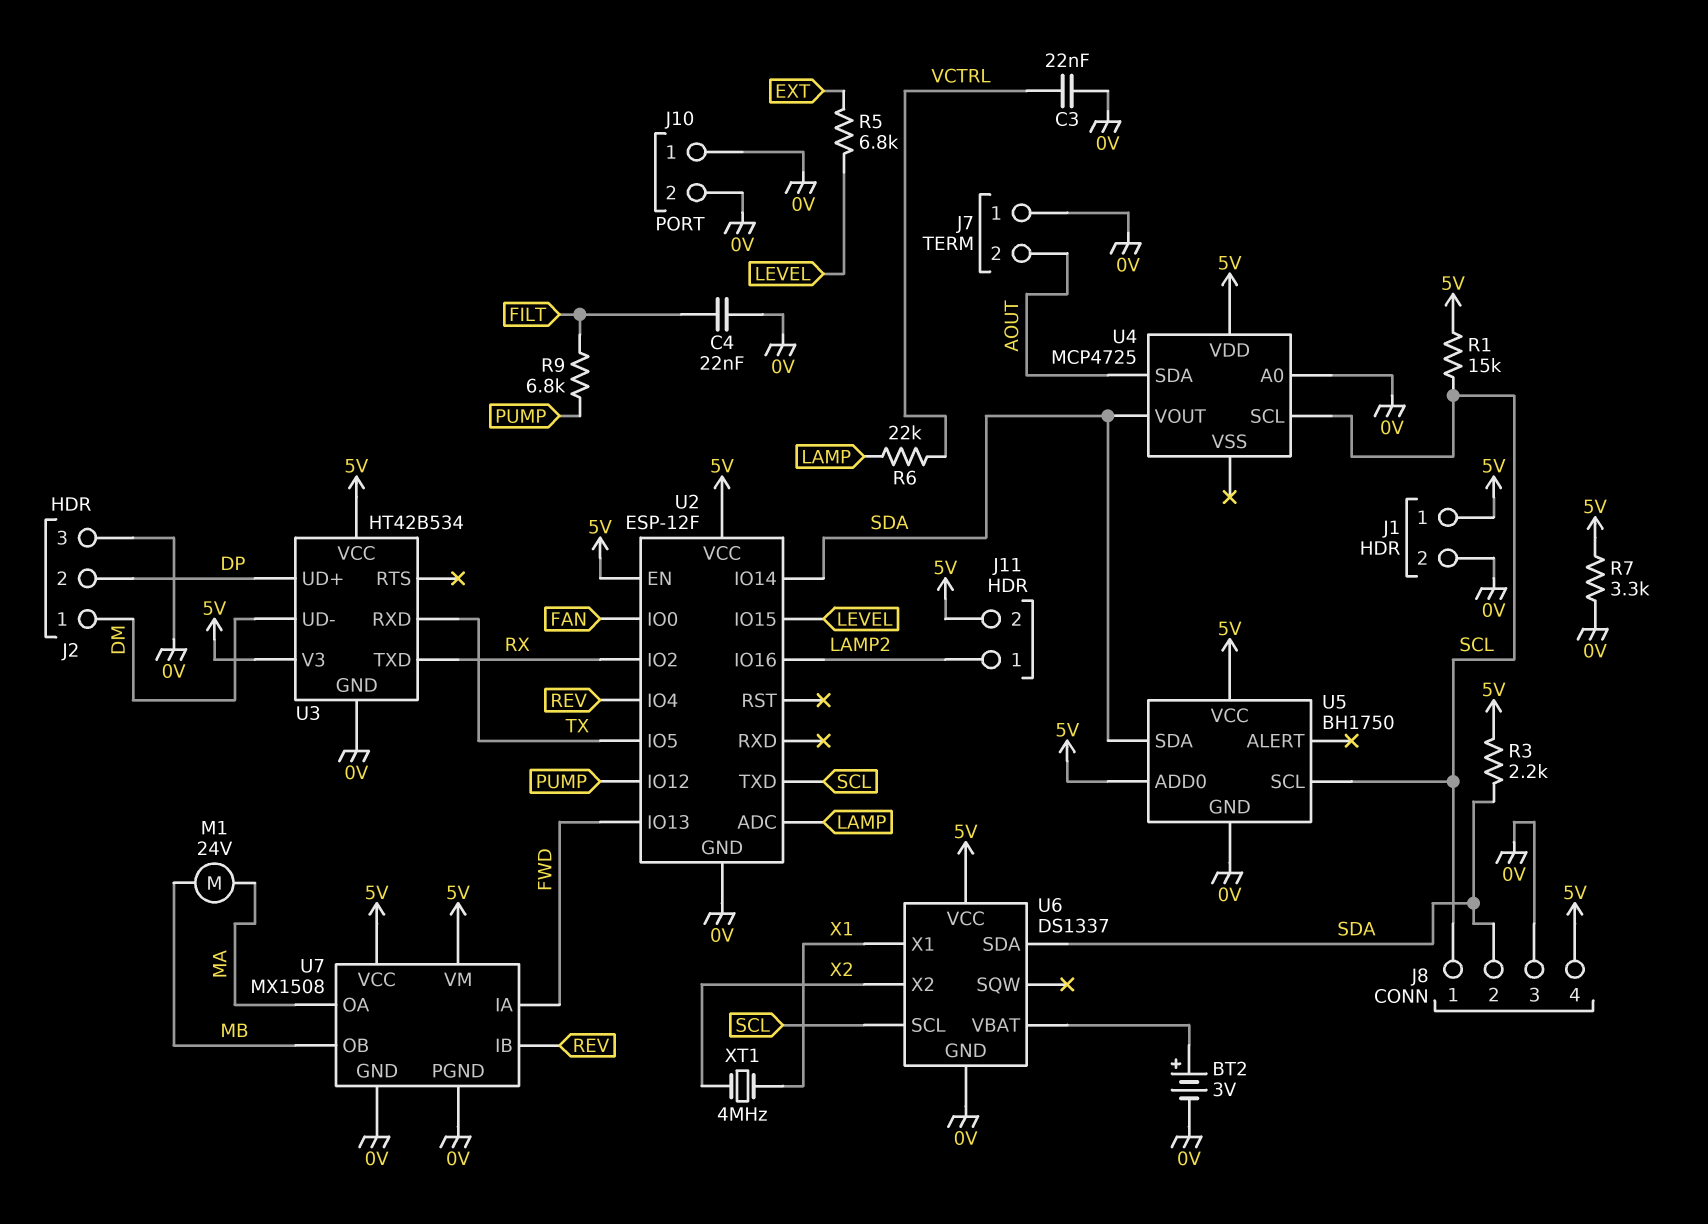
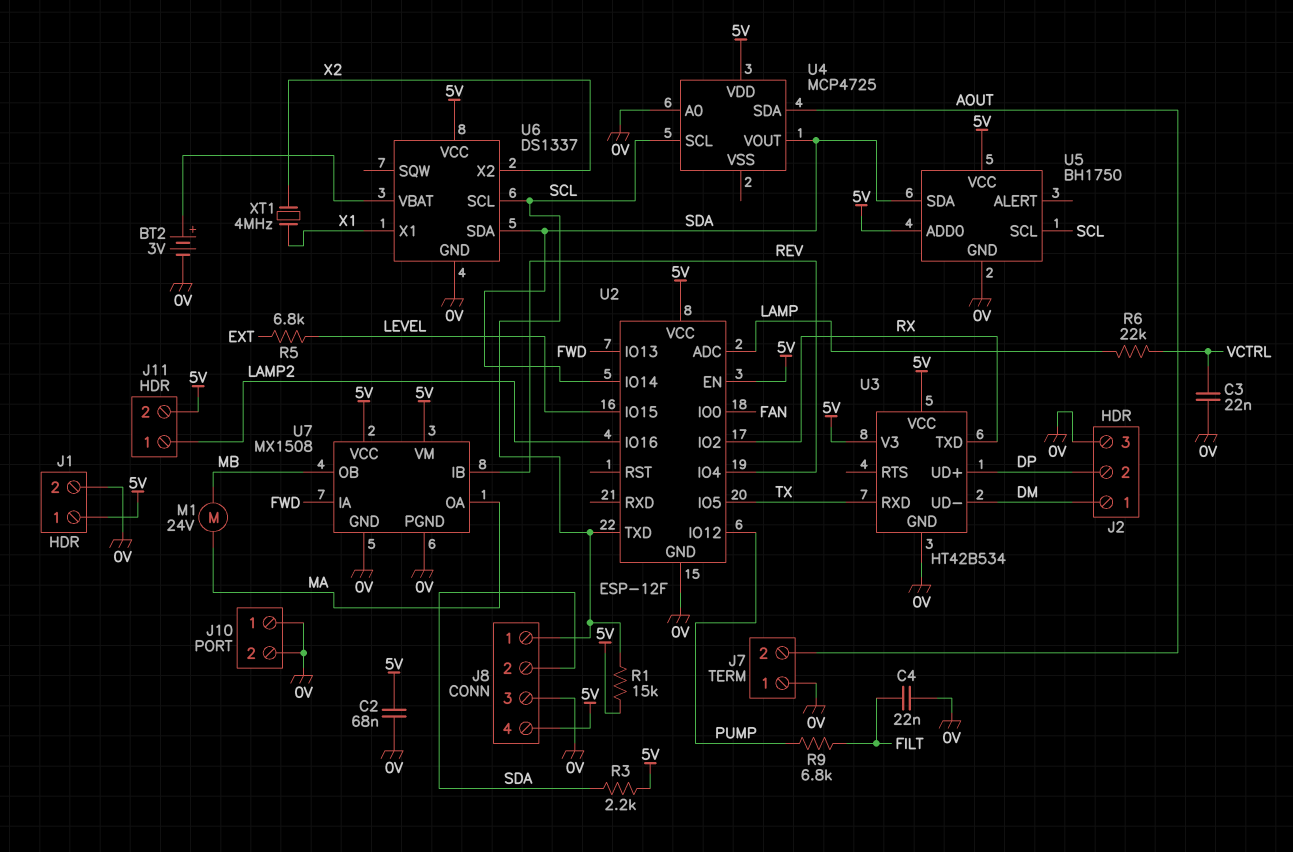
C2: none -> 68nF (0V, 5V)
R7: 3.3k (0V, 5V) -> none

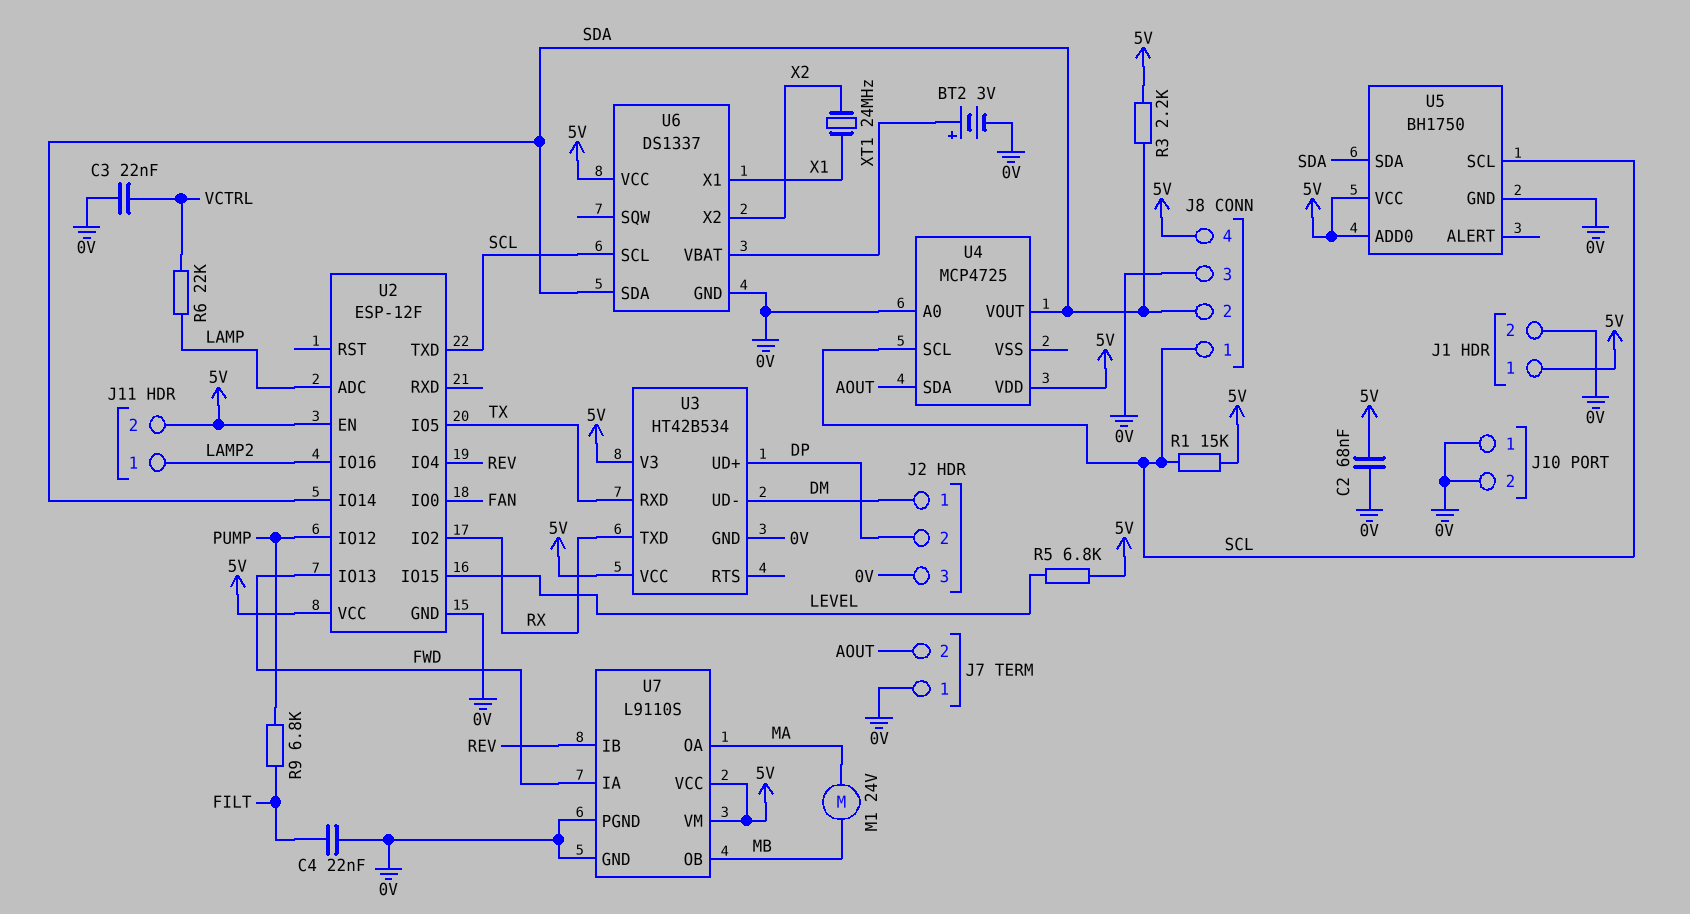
R5: 6.8k (EXT, LEVEL) -> 6.8k (5V, LEVEL)
U7: MX1508 -> L9110S
XT1: 4MHz (X1, X2) -> 24MHz (X1, X2)

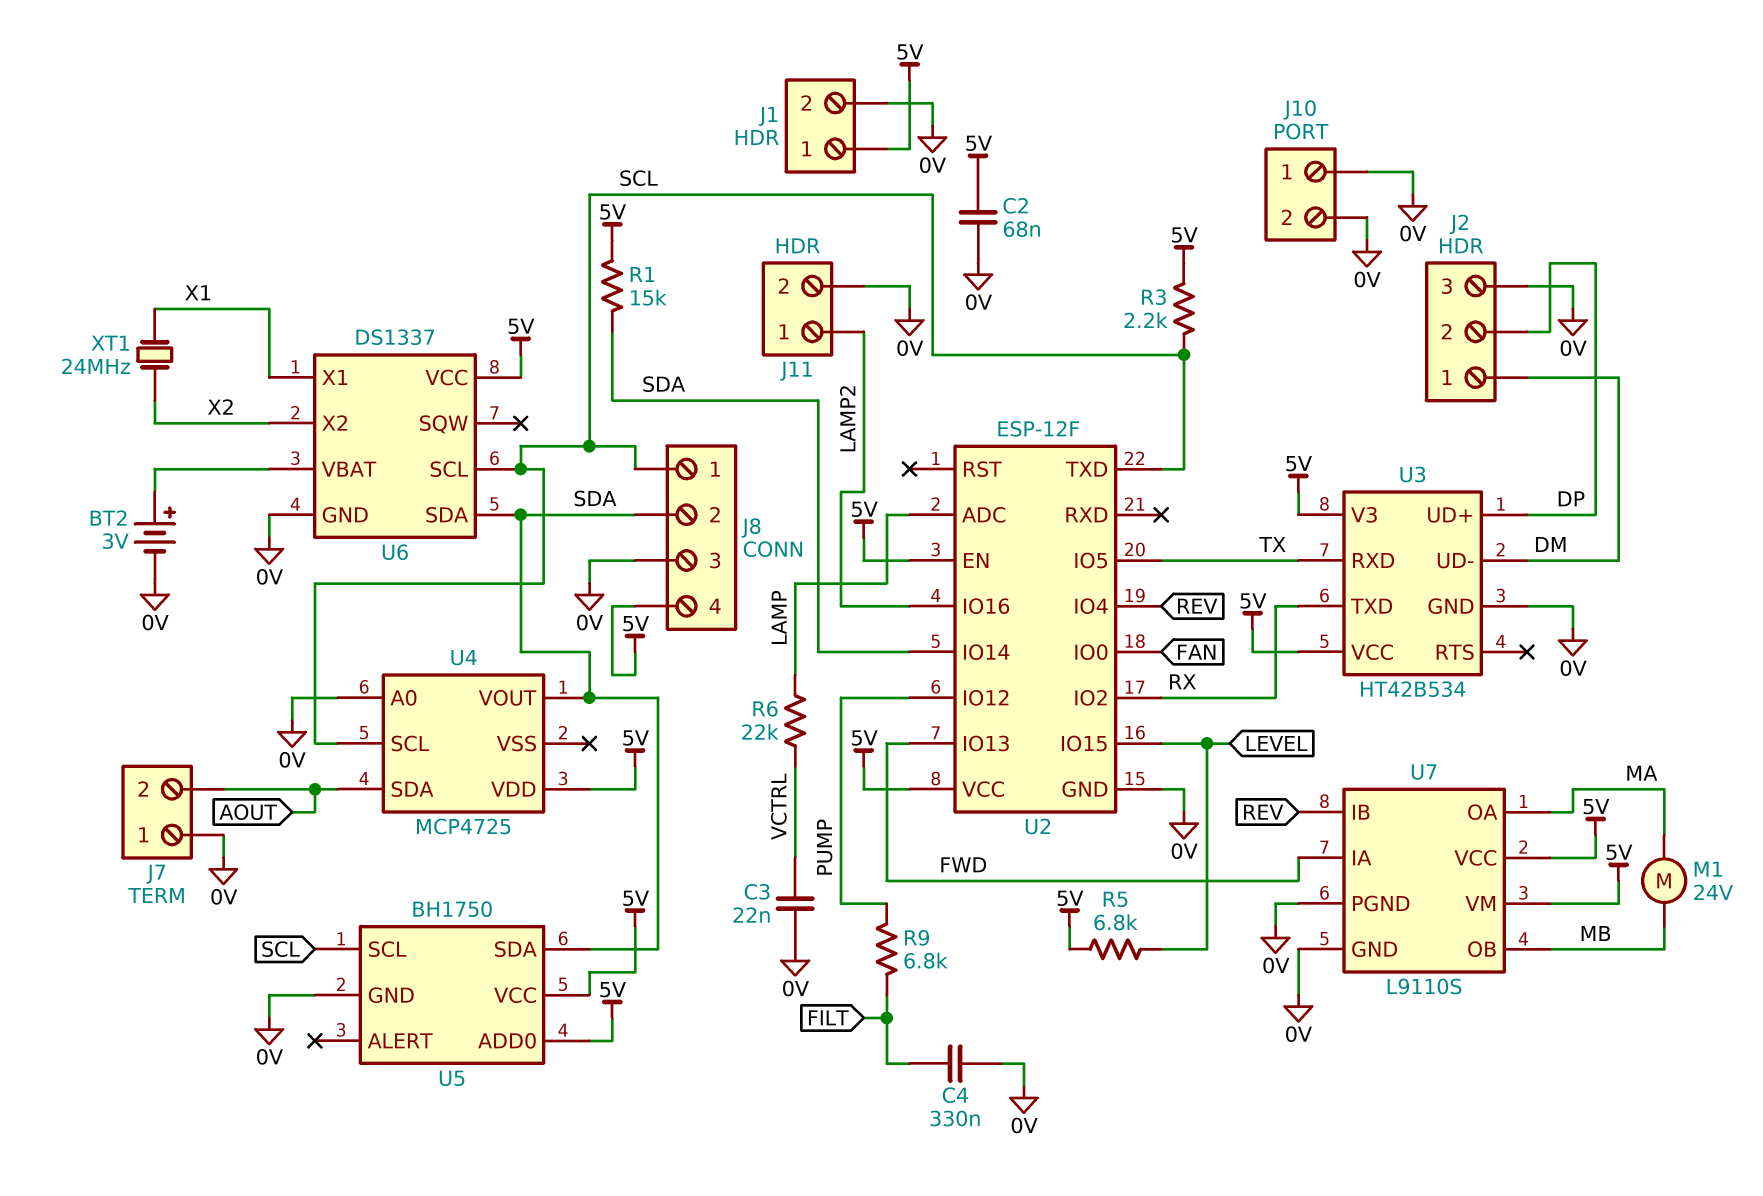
C4: 22nF (0V, FILT) -> 330nF (0V, FILT)
J11 pin 2: 5V -> 0V
R1: 15k (5V, SCL) -> 15k (5V, SDA)
R3: 2.2k (5V, SDA) -> 2.2k (5V, SCL)

